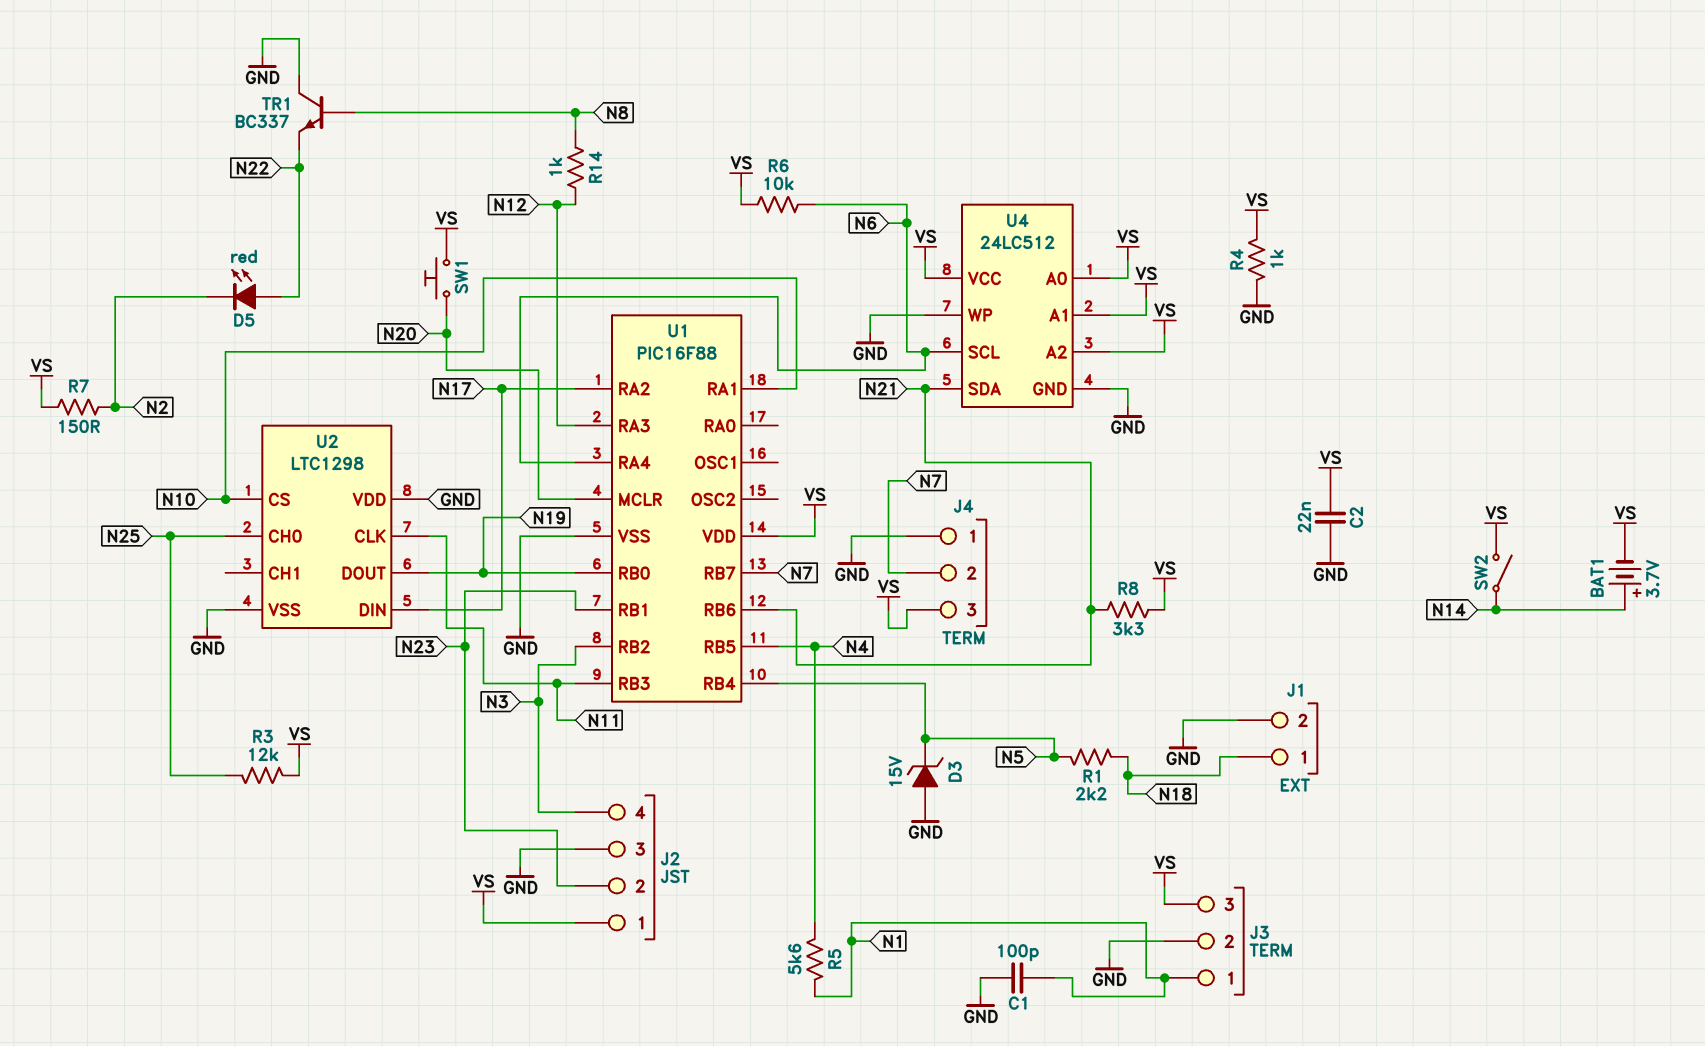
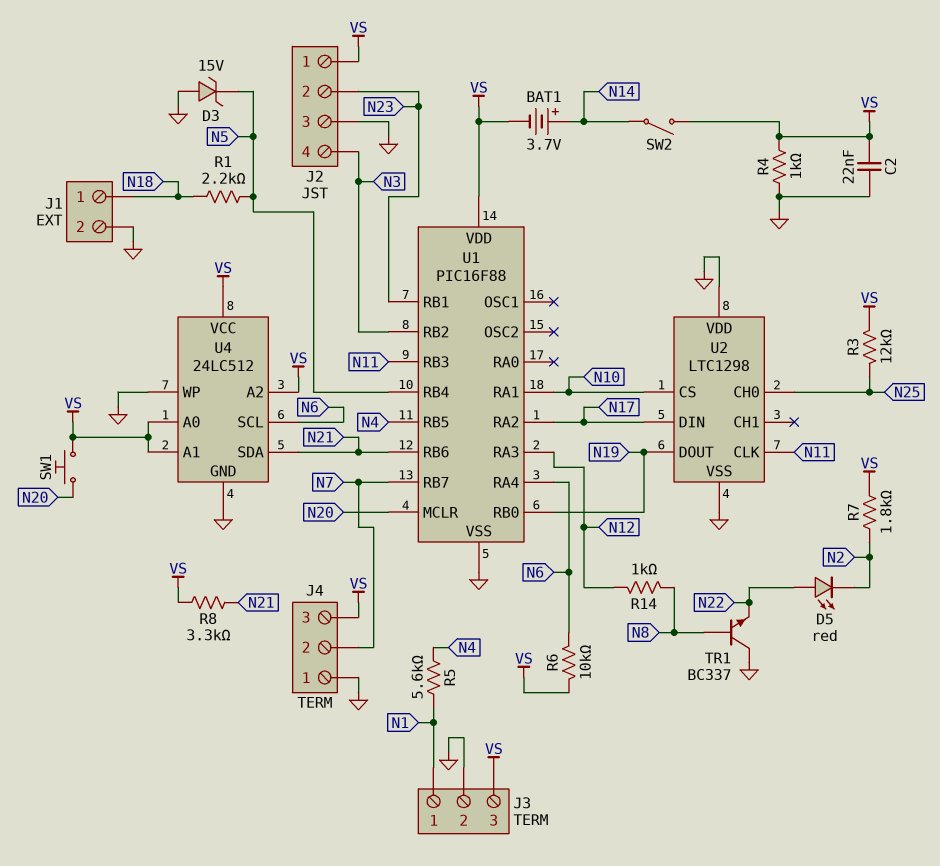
C1: 100pF (GND, N1) -> none
R7: 150 (N2, VS) -> 1.8k (N2, VS)

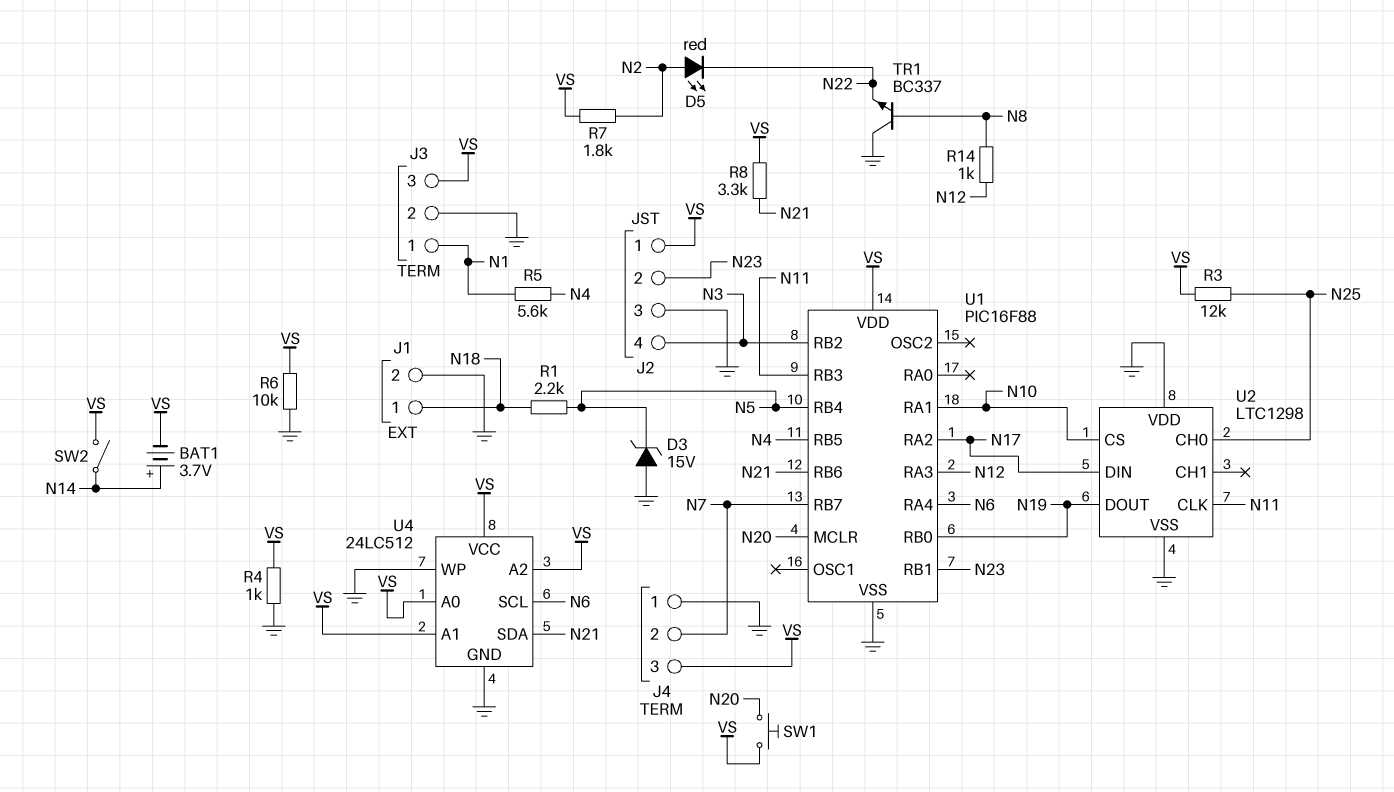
C2: 22nF (GND, VS) -> none
D5: LED red (A N22, K N2) -> LED red (A N2, K N22)
R6: 10k (N6, VS) -> 10k (GND, VS)

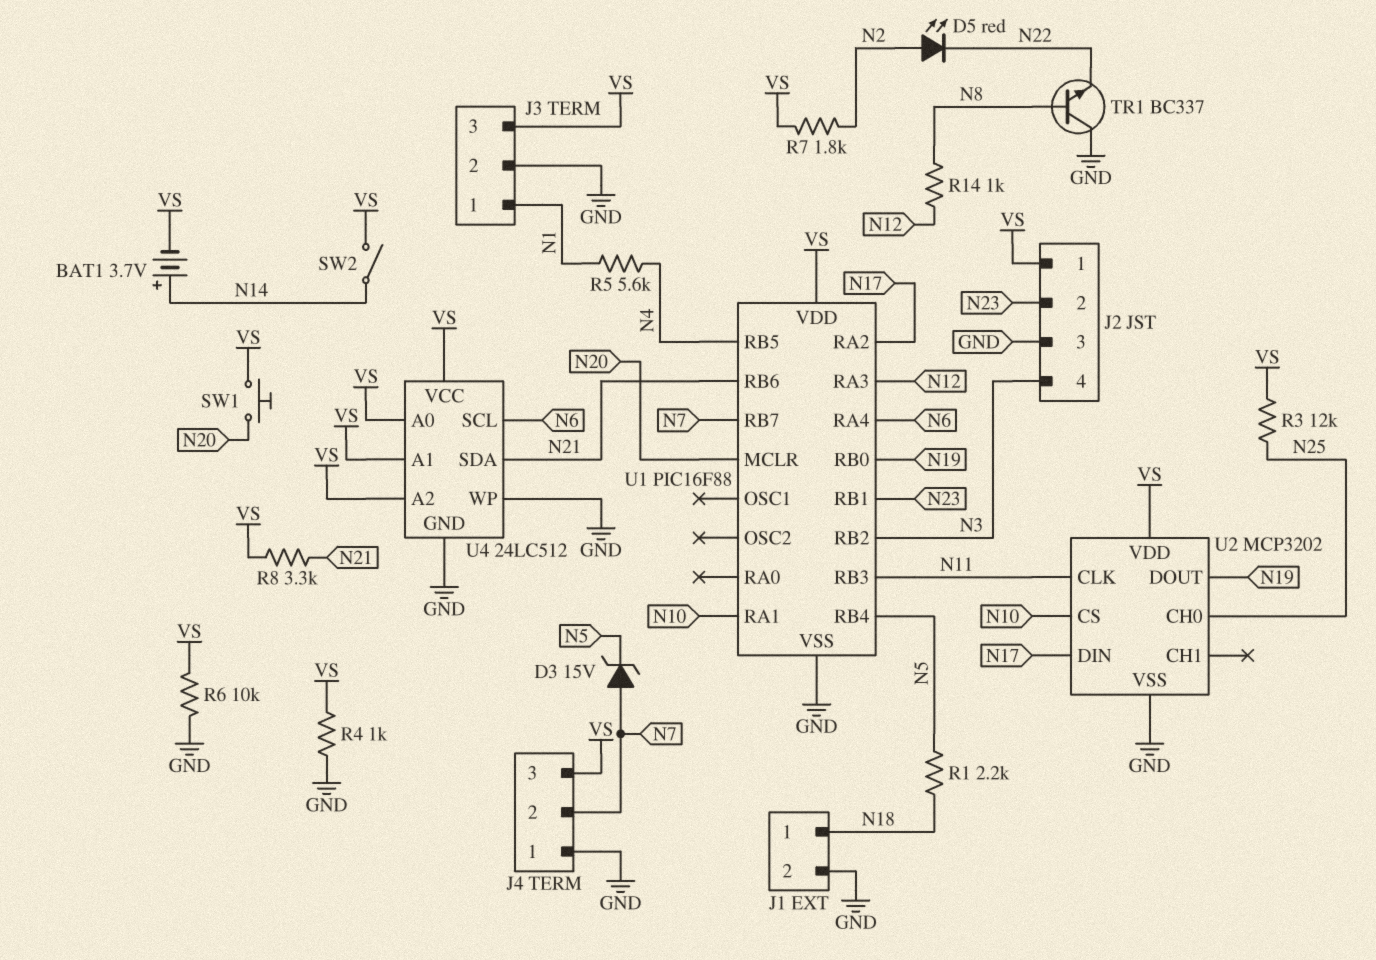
D3: zener 15V (A GND, K N5) -> zener 15V (A N7, K N5)
U2: LTC1298 -> MCP3202
U2 pin VDD: GND -> VS

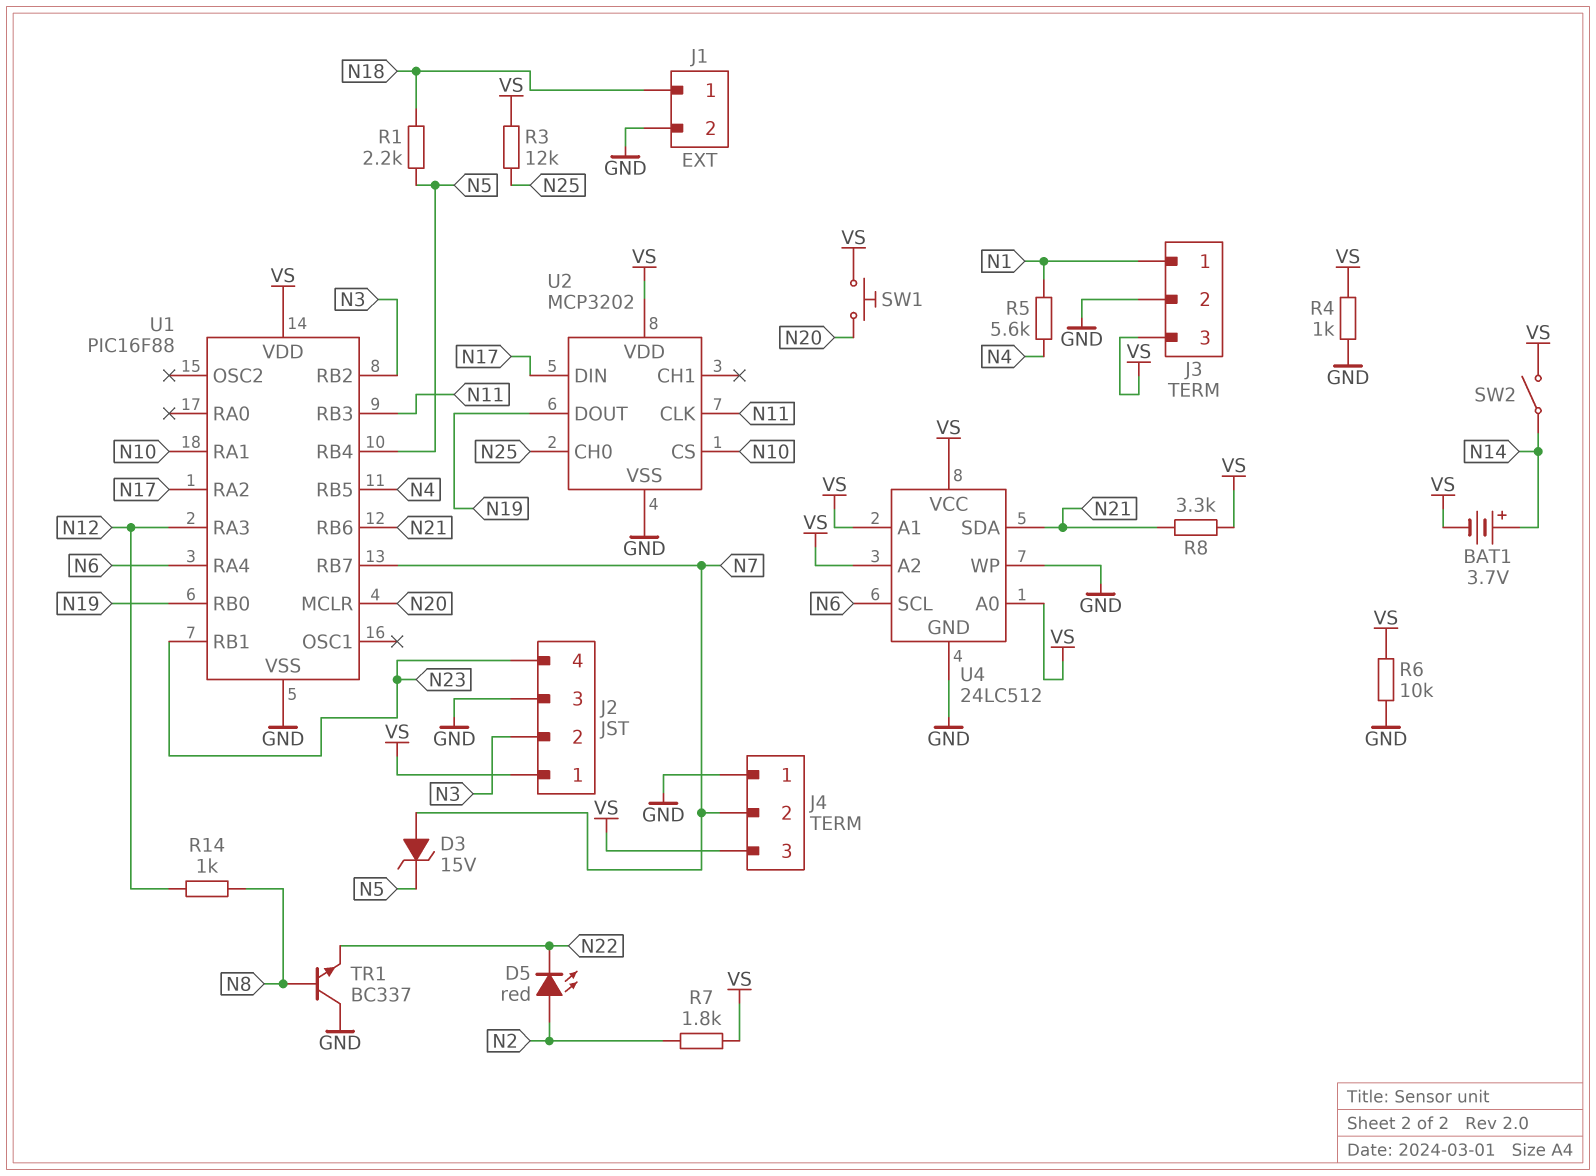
J2 pin 2: N23 -> N3
J2 pin 4: N3 -> N23

